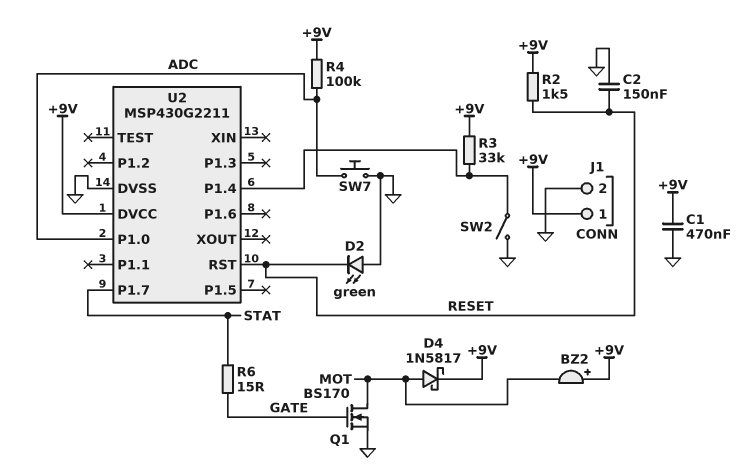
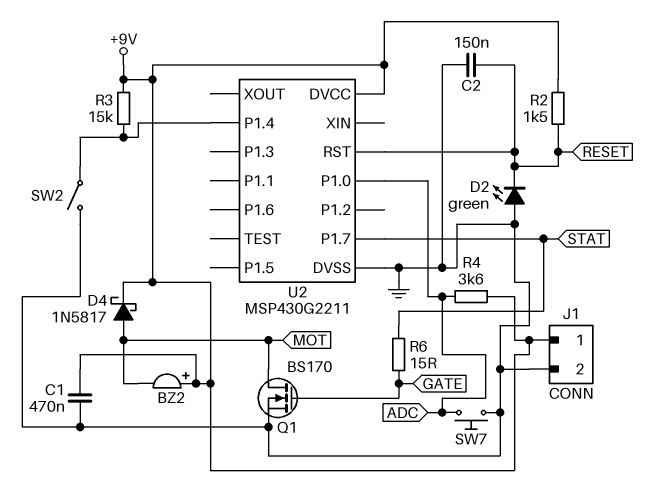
R3: 33k (+9V, U2/P1.4) -> 15k (+9V, U2/P1.4)
R4: 100k (+9V, ADC) -> 3.6k (+9V, ADC)

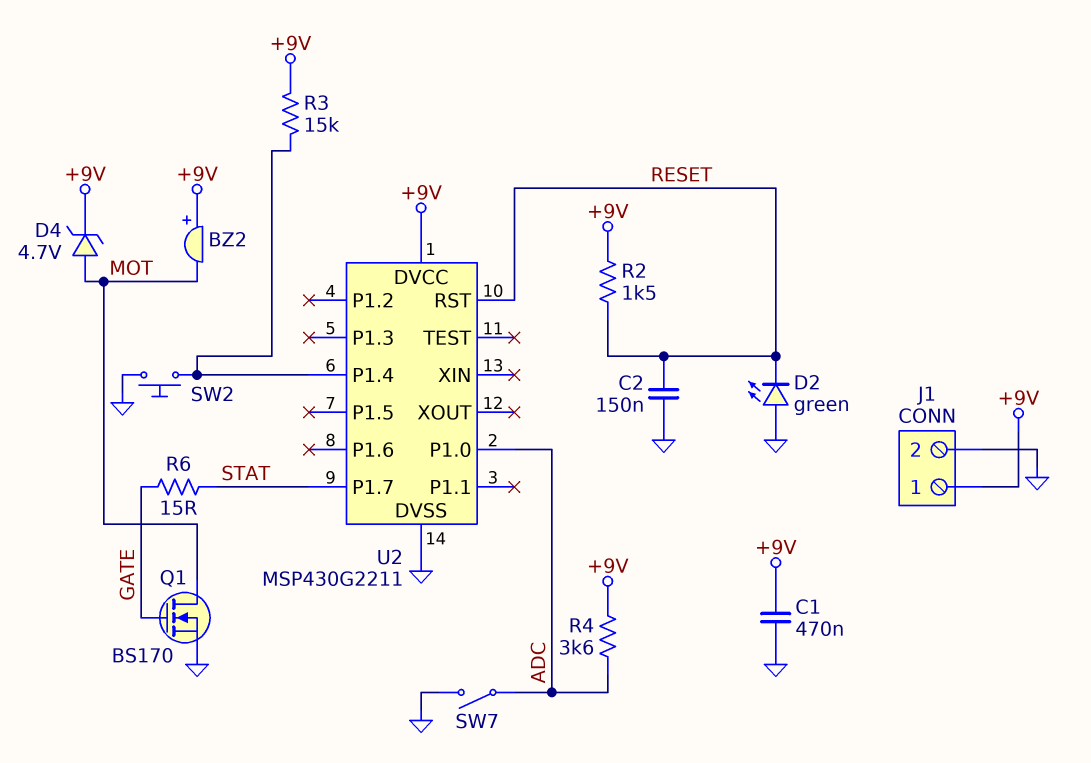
D4: schottky 1N5817 (A MOT, K +9V) -> zener 4.7V (A MOT, K +9V)
SW2: switch (GND, U2/P1.4) -> button (GND, U2/P1.4)
SW7: button (ADC, GND) -> switch (ADC, GND)

